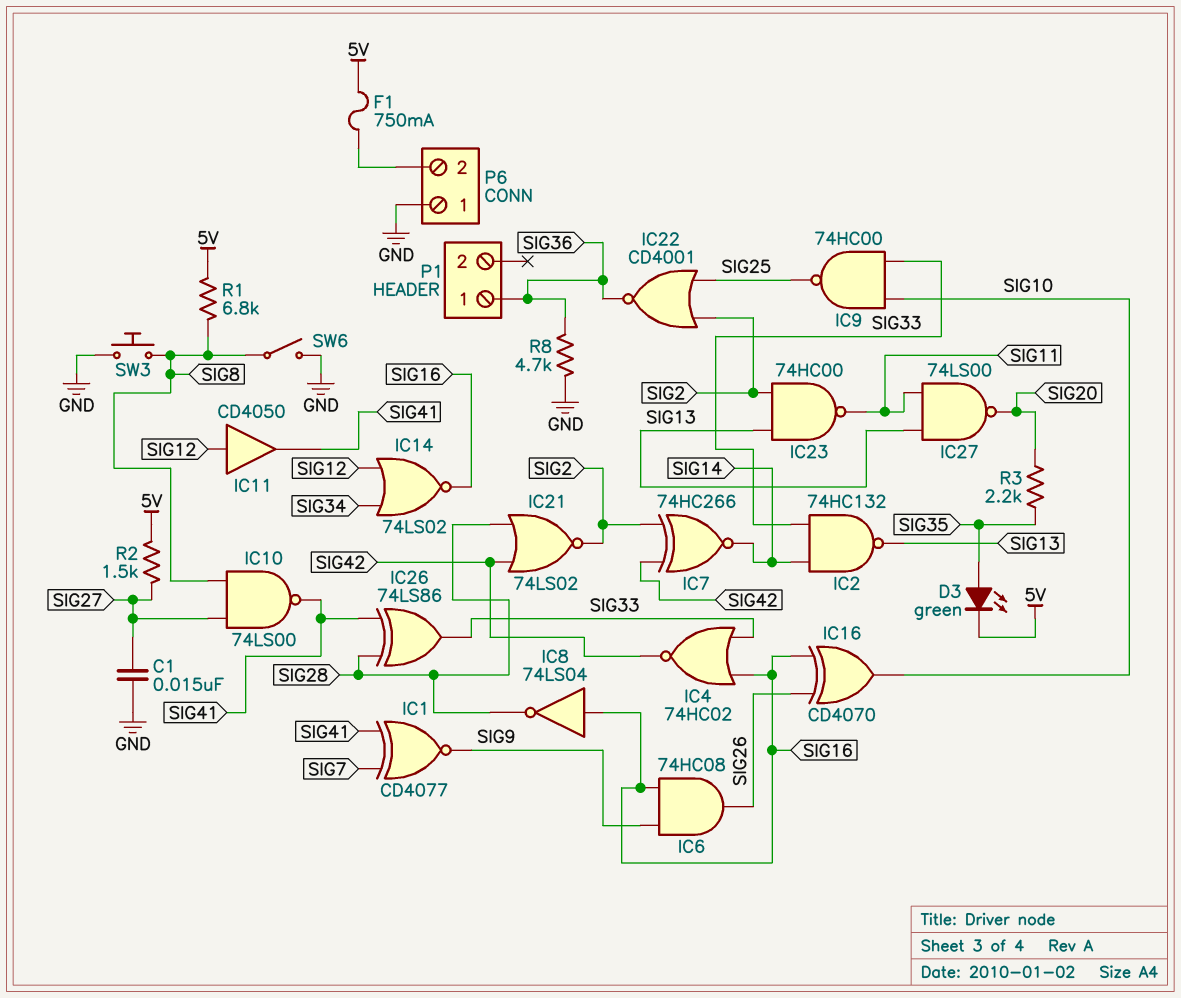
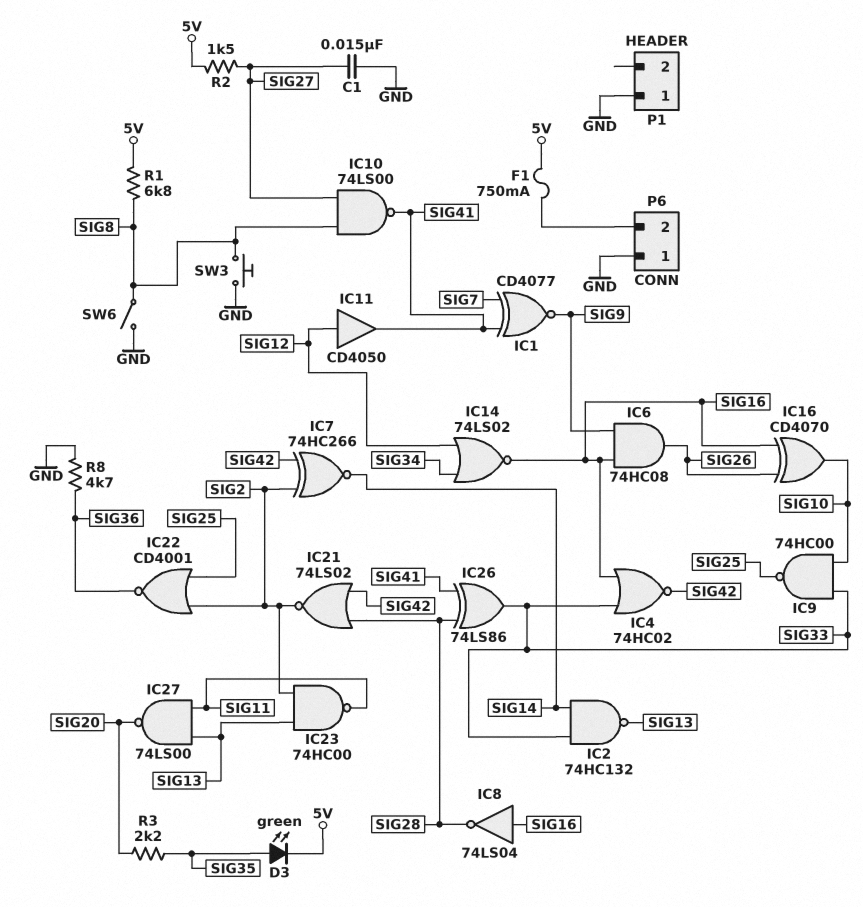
P1 pin 1: SIG36 -> GND

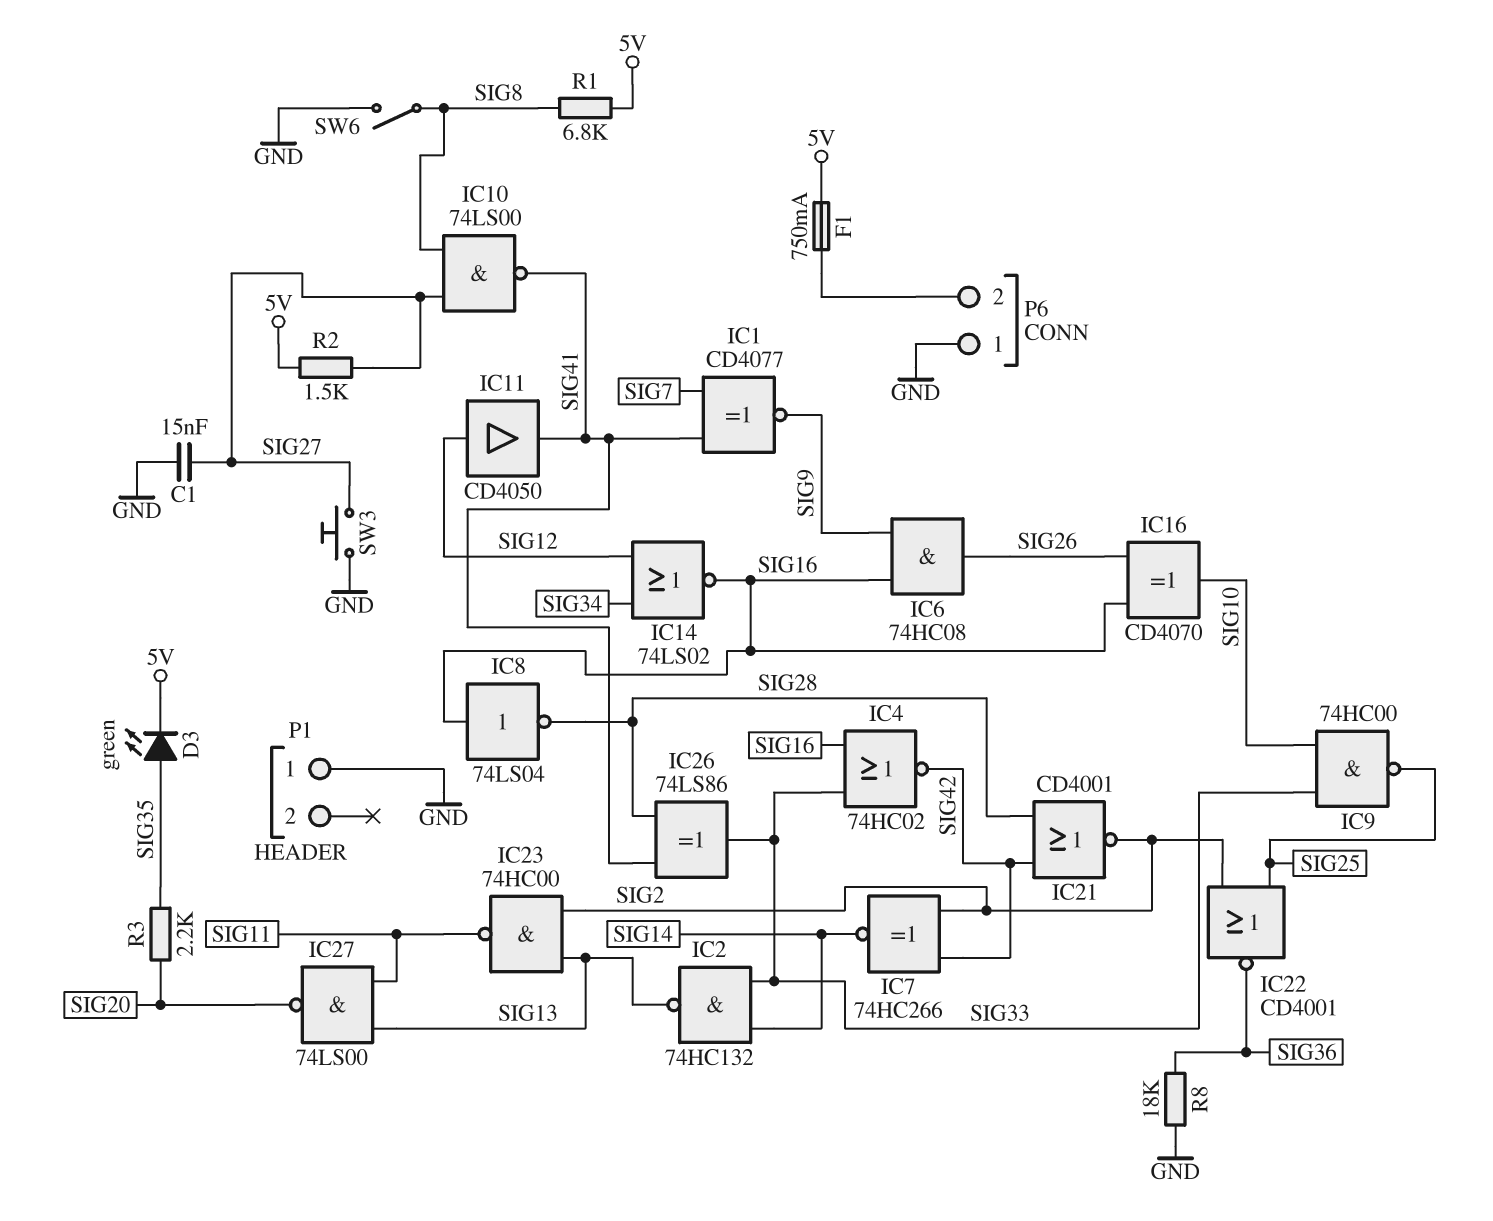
IC21: NOR 74LS02 (in SIG28, in SIG42, out SIG2) -> NOR CD4001 (in SIG28, in SIG42, out SIG2)
R8: 4.7k (GND, SIG36) -> 18k (GND, SIG36)
SW3: button (GND, SIG8) -> button (GND, SIG27)

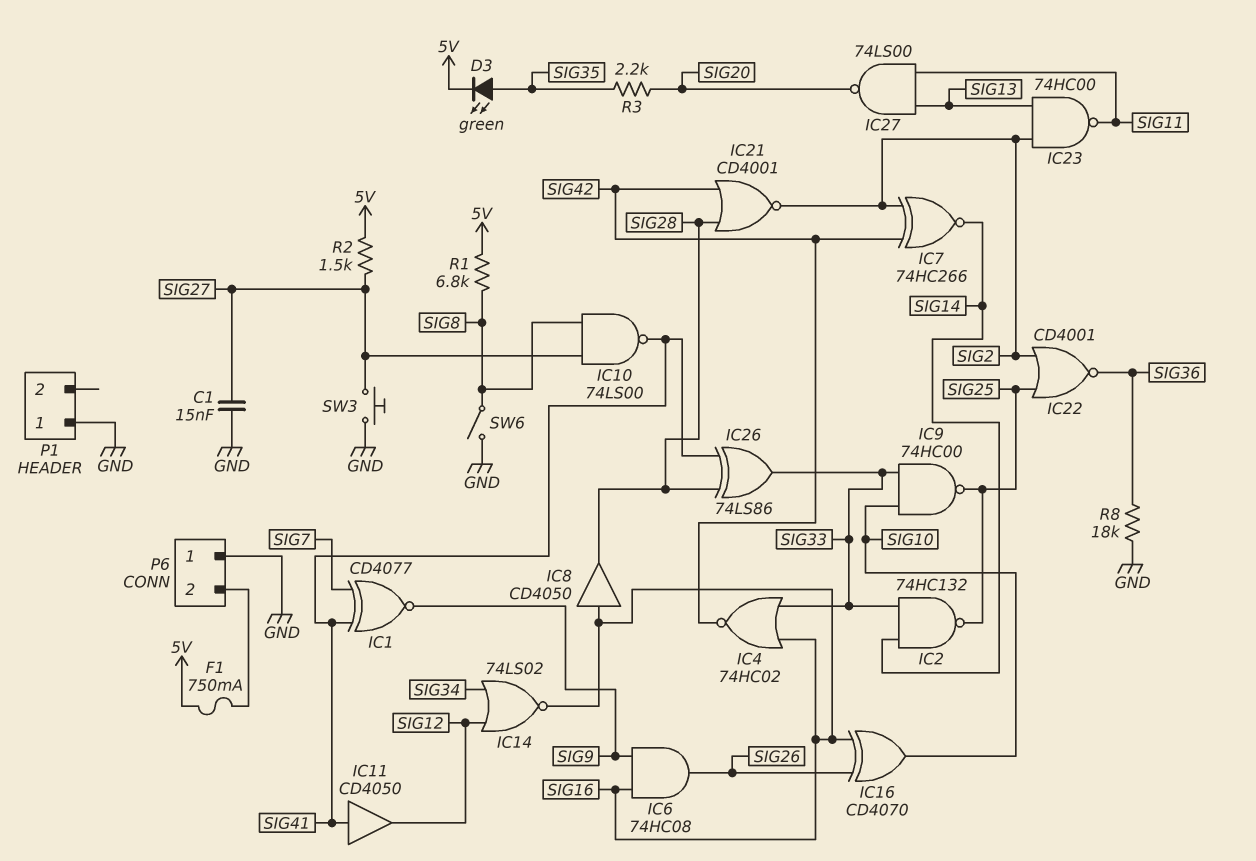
IC2: NAND 74HC132 (in SIG14, in SIG33, out SIG13) -> NAND 74HC132 (in SIG14, in SIG33, out SIG25)
IC8: NOT 74LS04 (in SIG16, out SIG28) -> buffer CD4050 (in SIG16, out SIG28)
IC11: buffer CD4050 (in SIG12, out SIG41) -> buffer CD4050 (in SIG41, out SIG12)

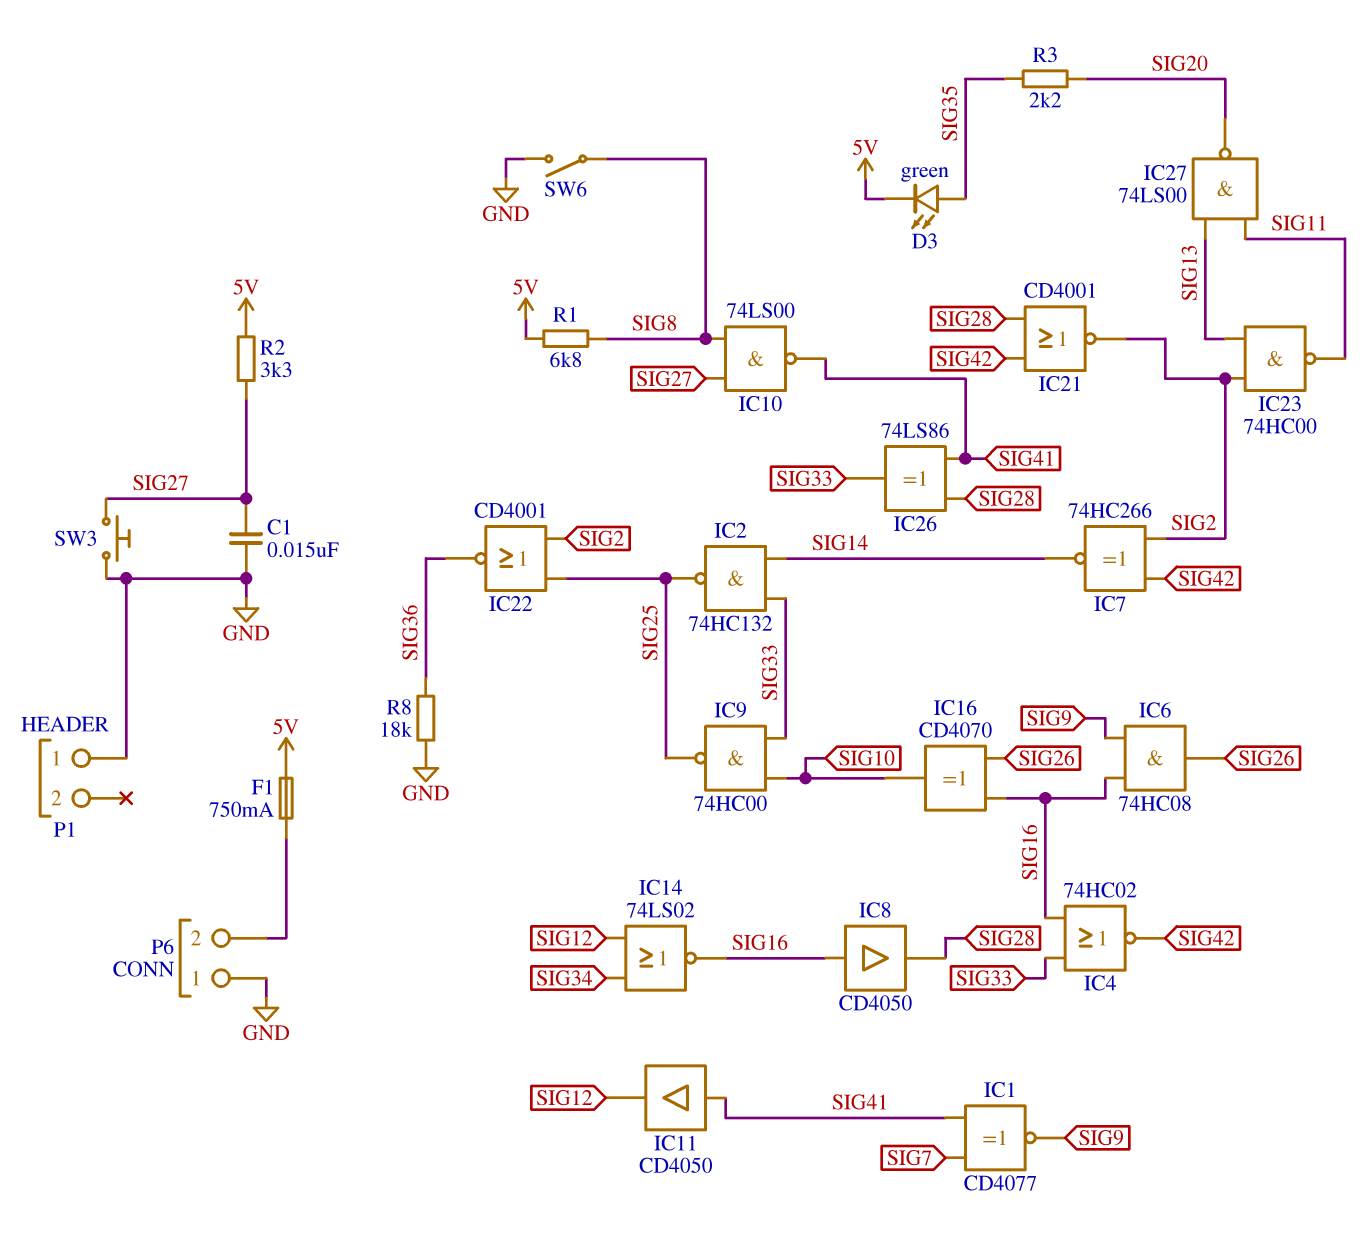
R2: 1.5k (5V, SIG27) -> 3.3k (5V, SIG27)

